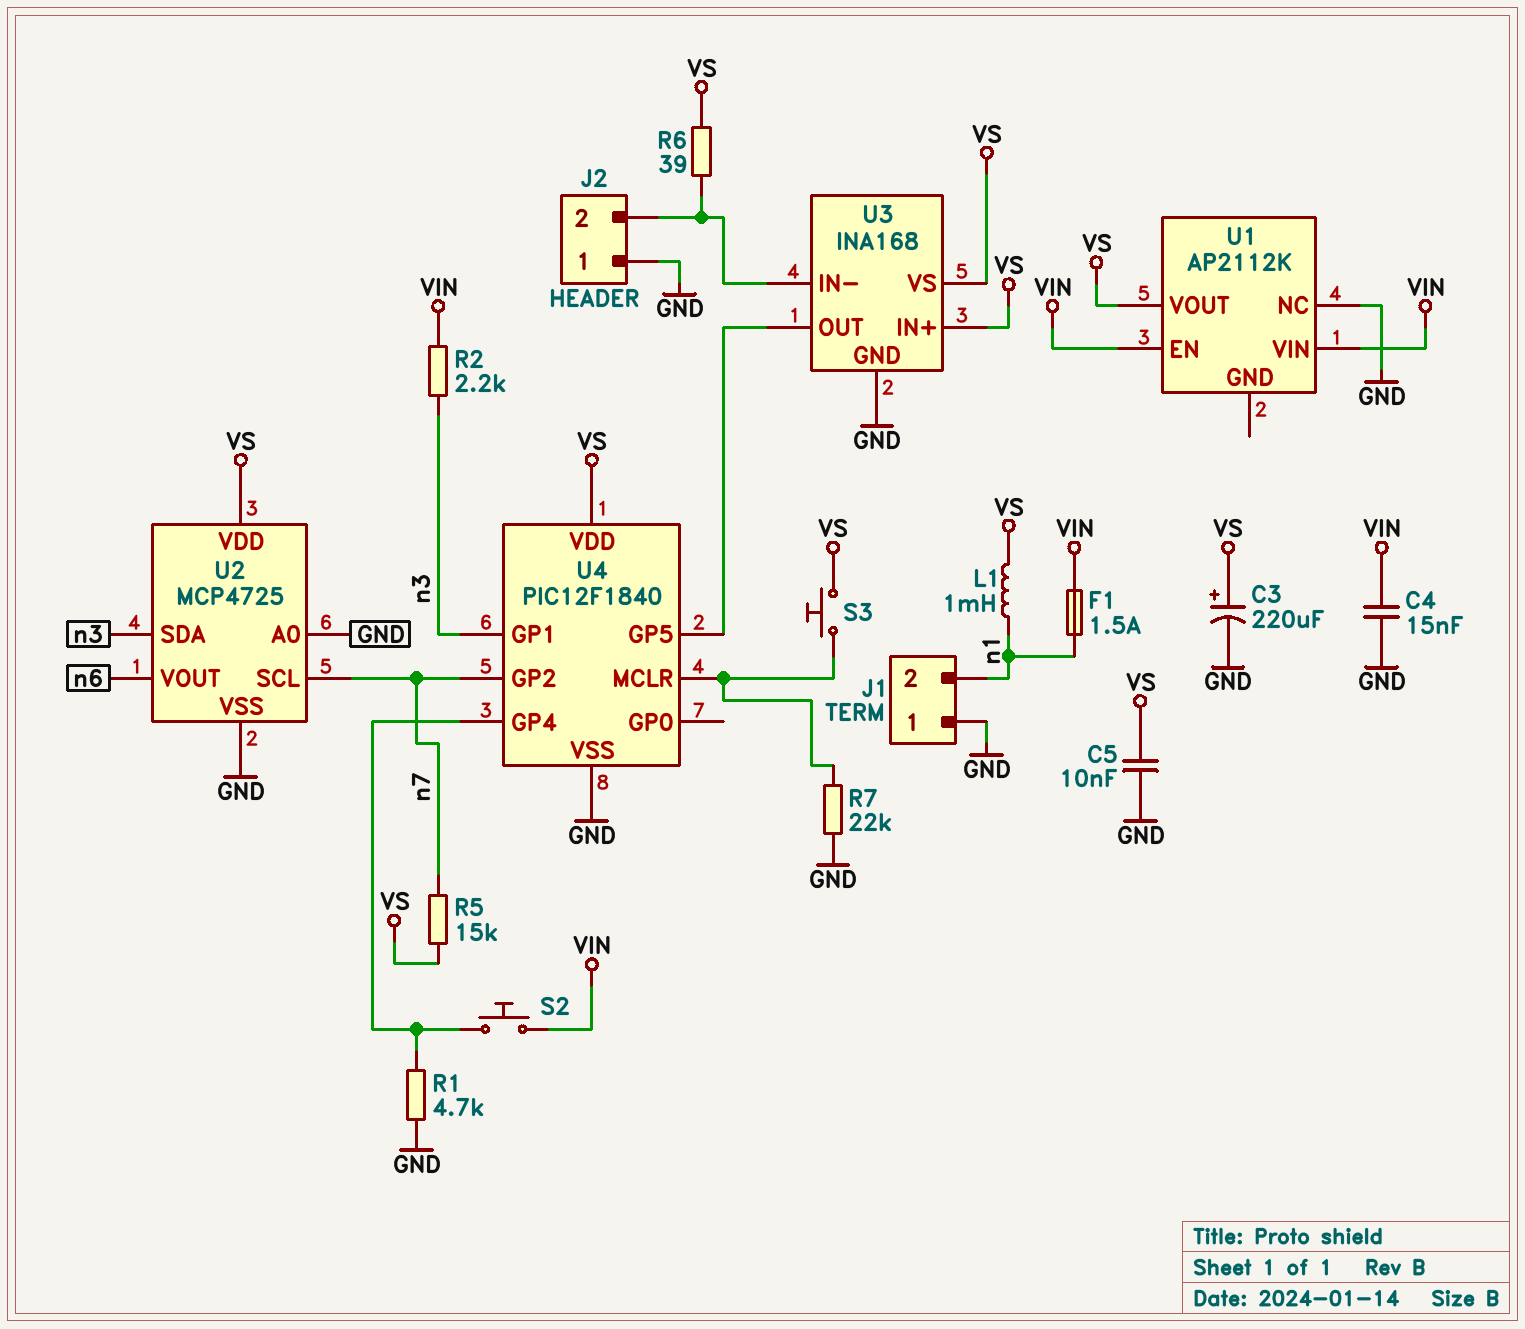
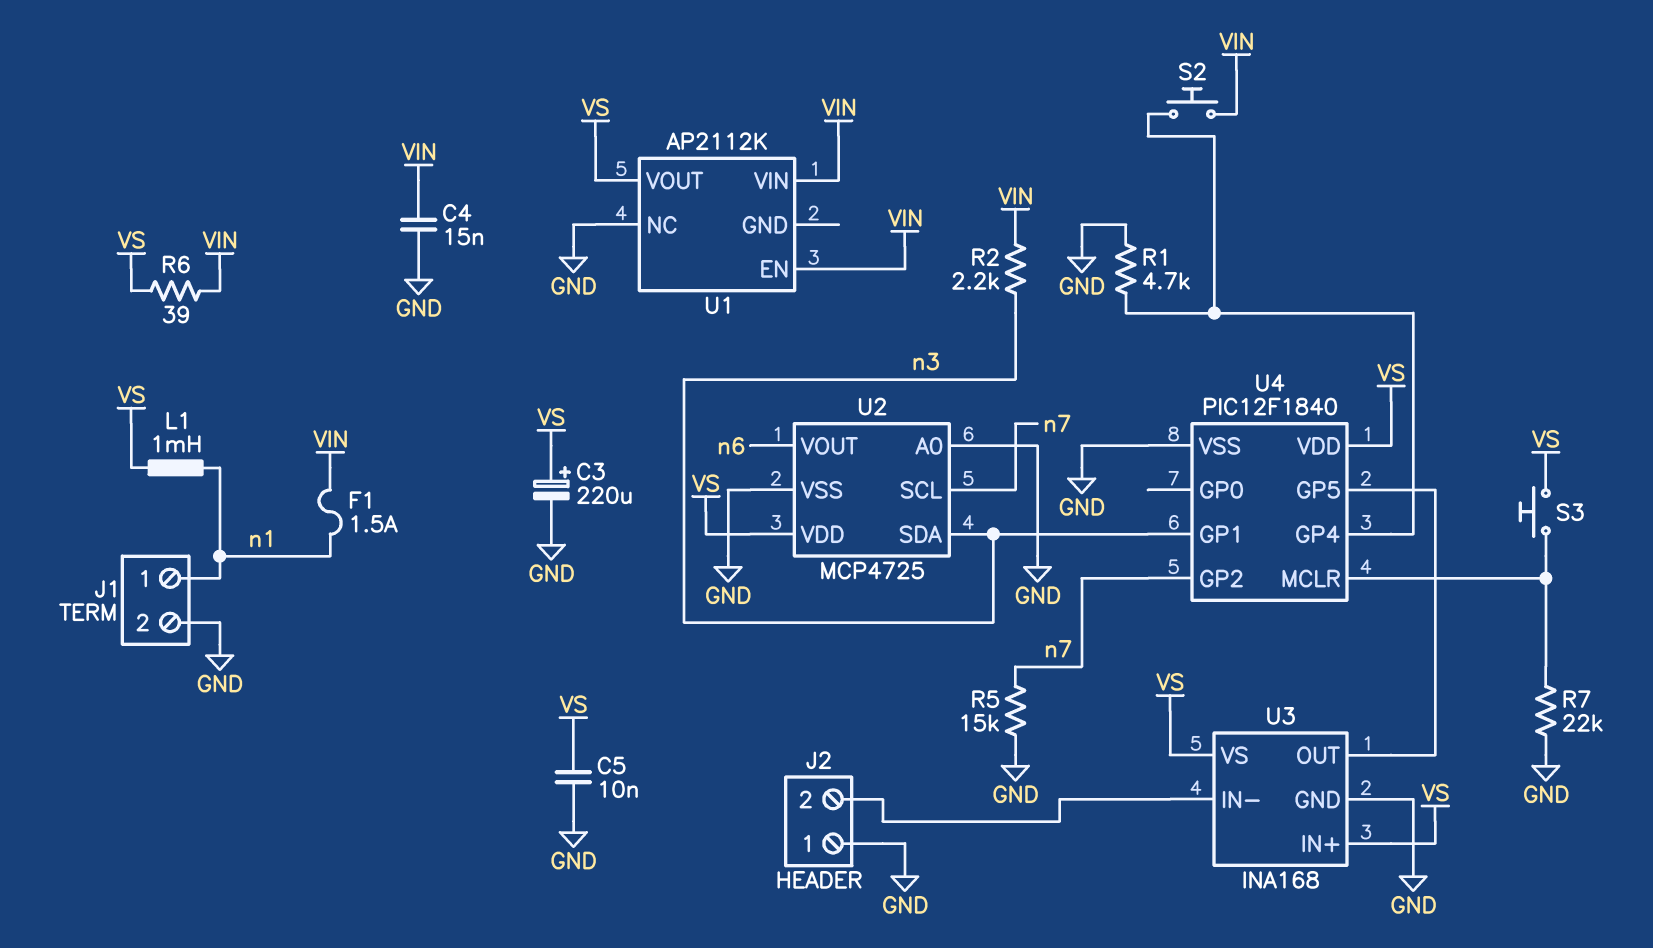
J1 pin 1: GND -> n1
J1 pin 2: n1 -> GND
R5: 15k (VS, n7) -> 15k (GND, n7)
R6: 39 (J2/2, VS) -> 39 (VIN, VS)

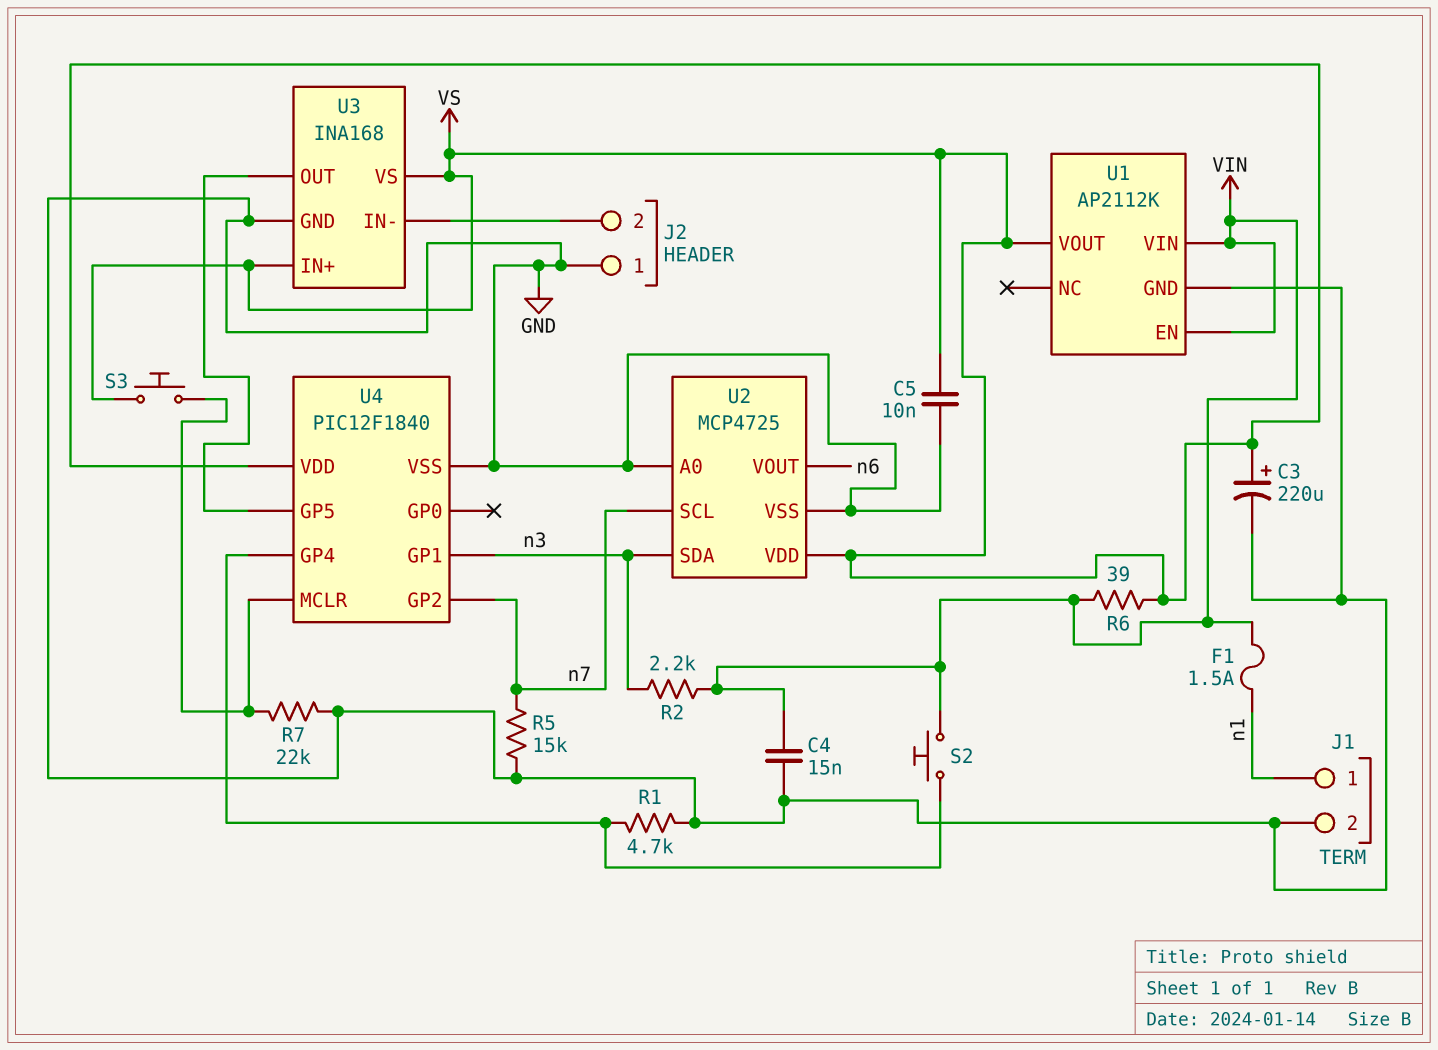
L1: 1mH (VS, n1) -> none
U1 pin GND: none -> GND
U1 pin NC: GND -> none

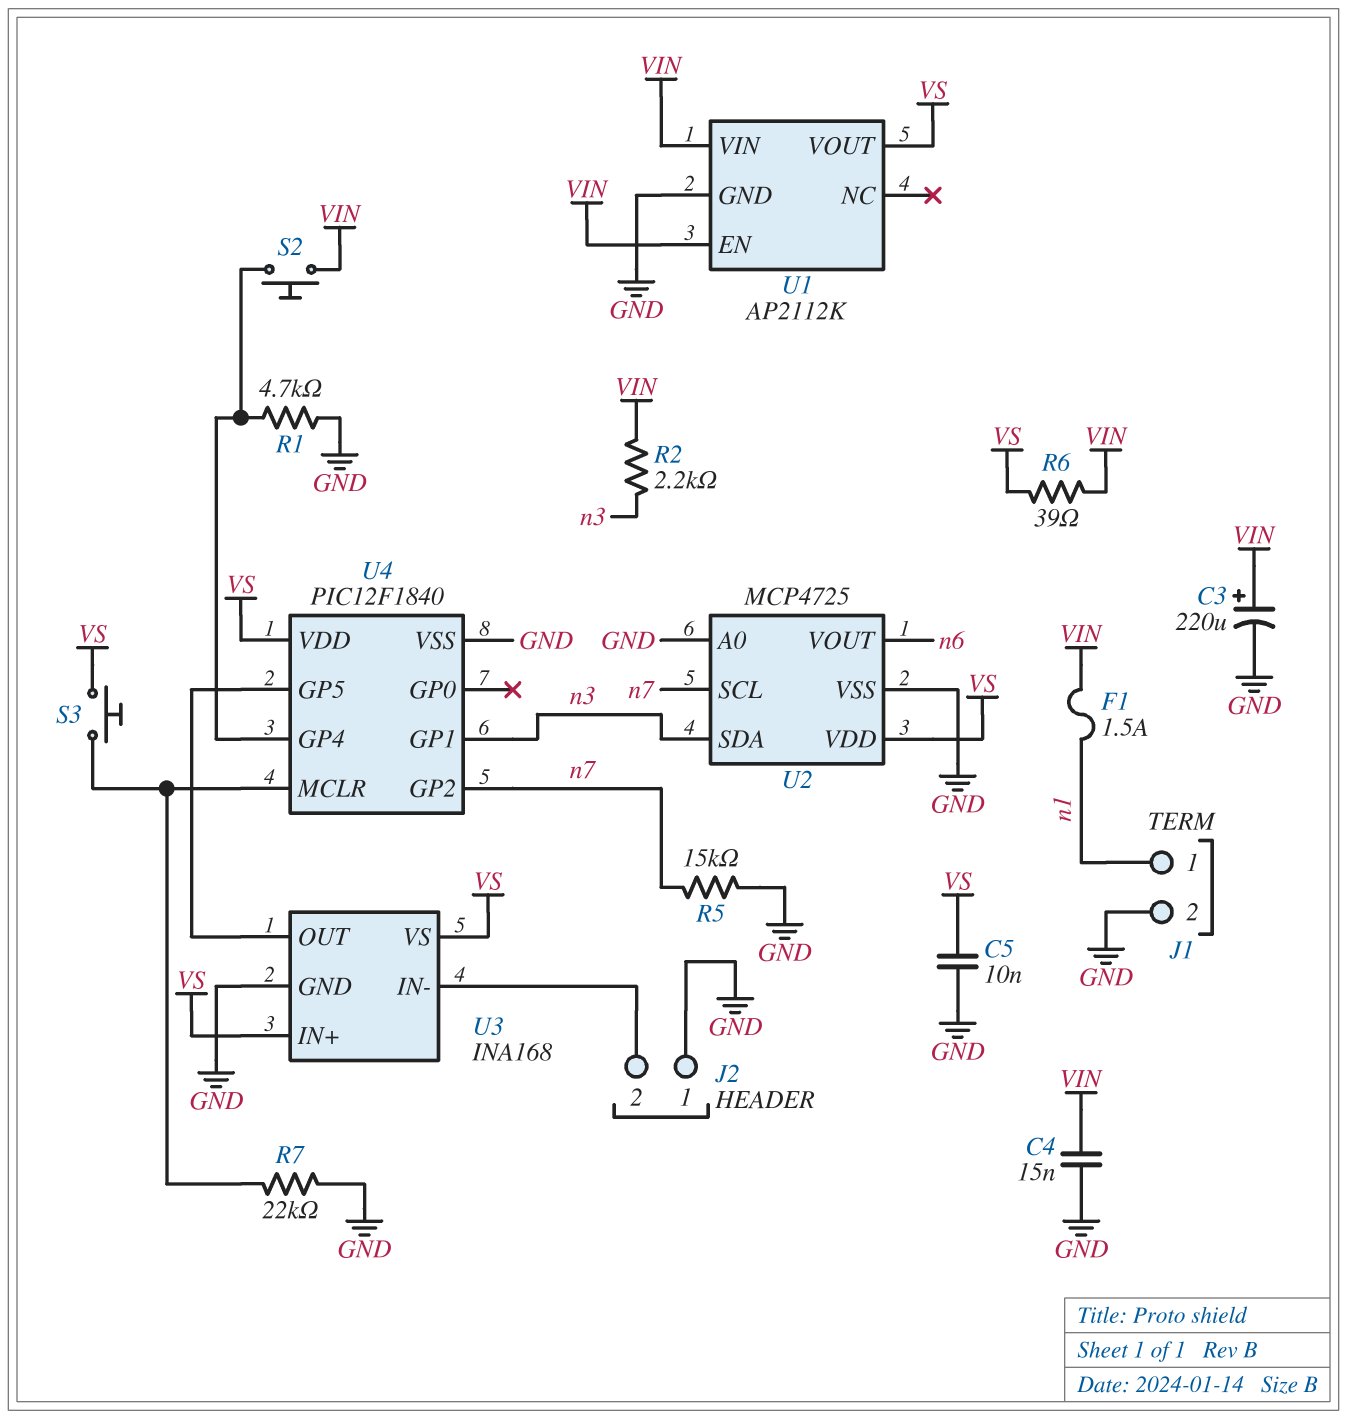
C3: 220uF (plus VS, minus GND) -> 220uF (plus VIN, minus GND)

